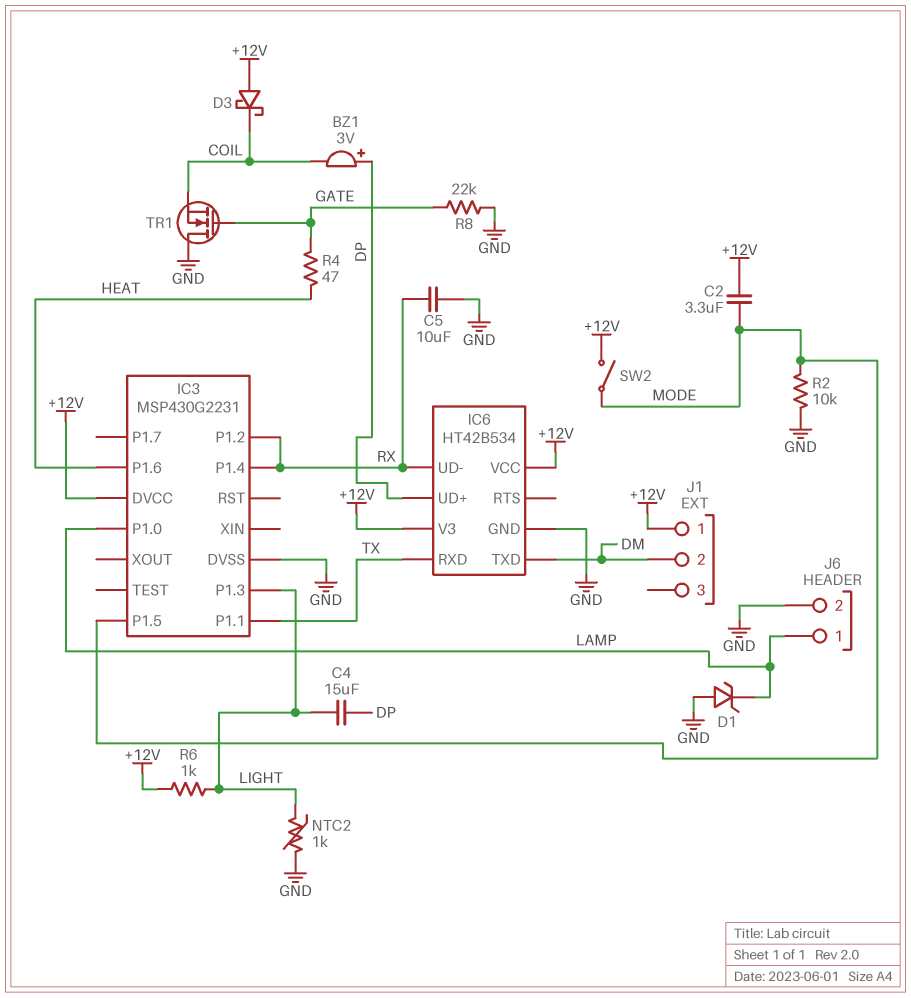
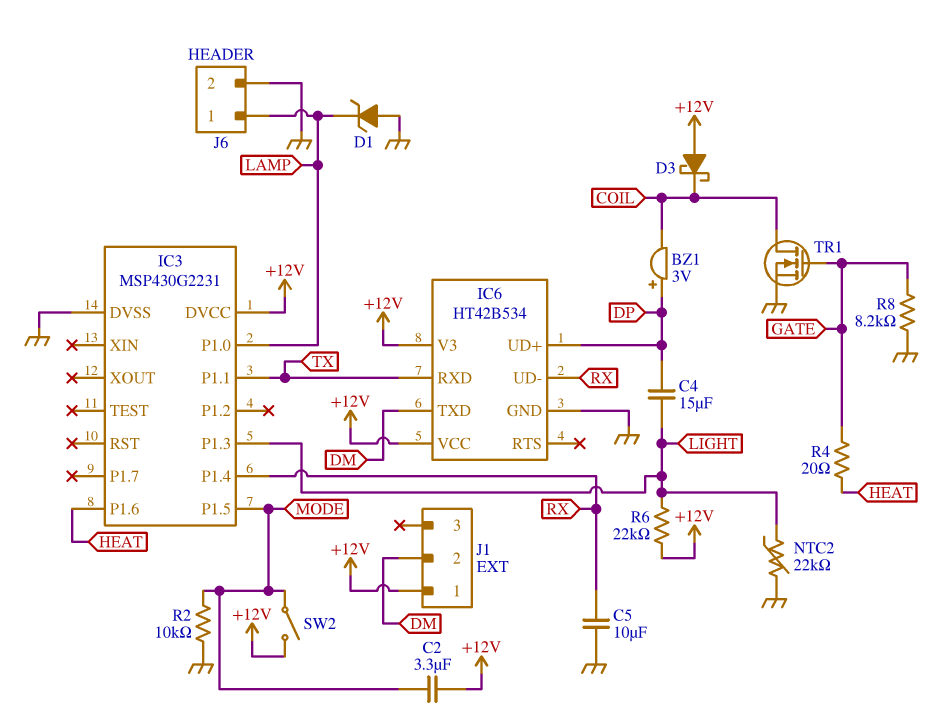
IC3 pin P1.2: RX -> none
NTC2: 1k (GND, LIGHT) -> 22k (GND, LIGHT)
R4: 47 (GATE, HEAT) -> 20 (GATE, HEAT)
R6: 1k (+12V, LIGHT) -> 22k (+12V, LIGHT)
R8: 22k (GATE, GND) -> 8.2k (GATE, GND)
TR1: NMOS (G GATE, D GND, S COIL) -> NMOS (G GATE, D COIL, S GND)

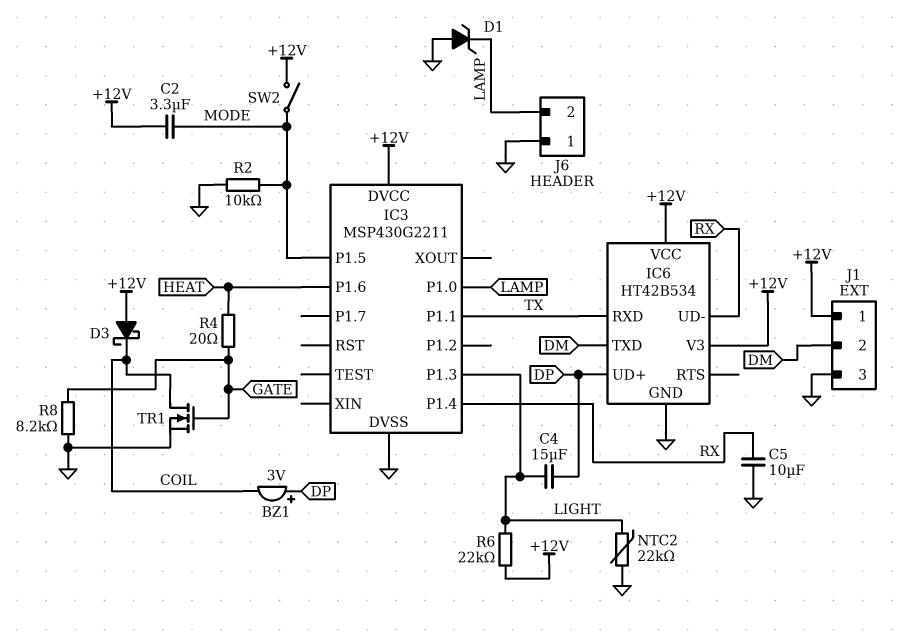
IC3: MSP430G2231 -> MSP430G2211
J1 pin 3: none -> GND
J6 pin 1: LAMP -> GND
J6 pin 2: GND -> LAMP

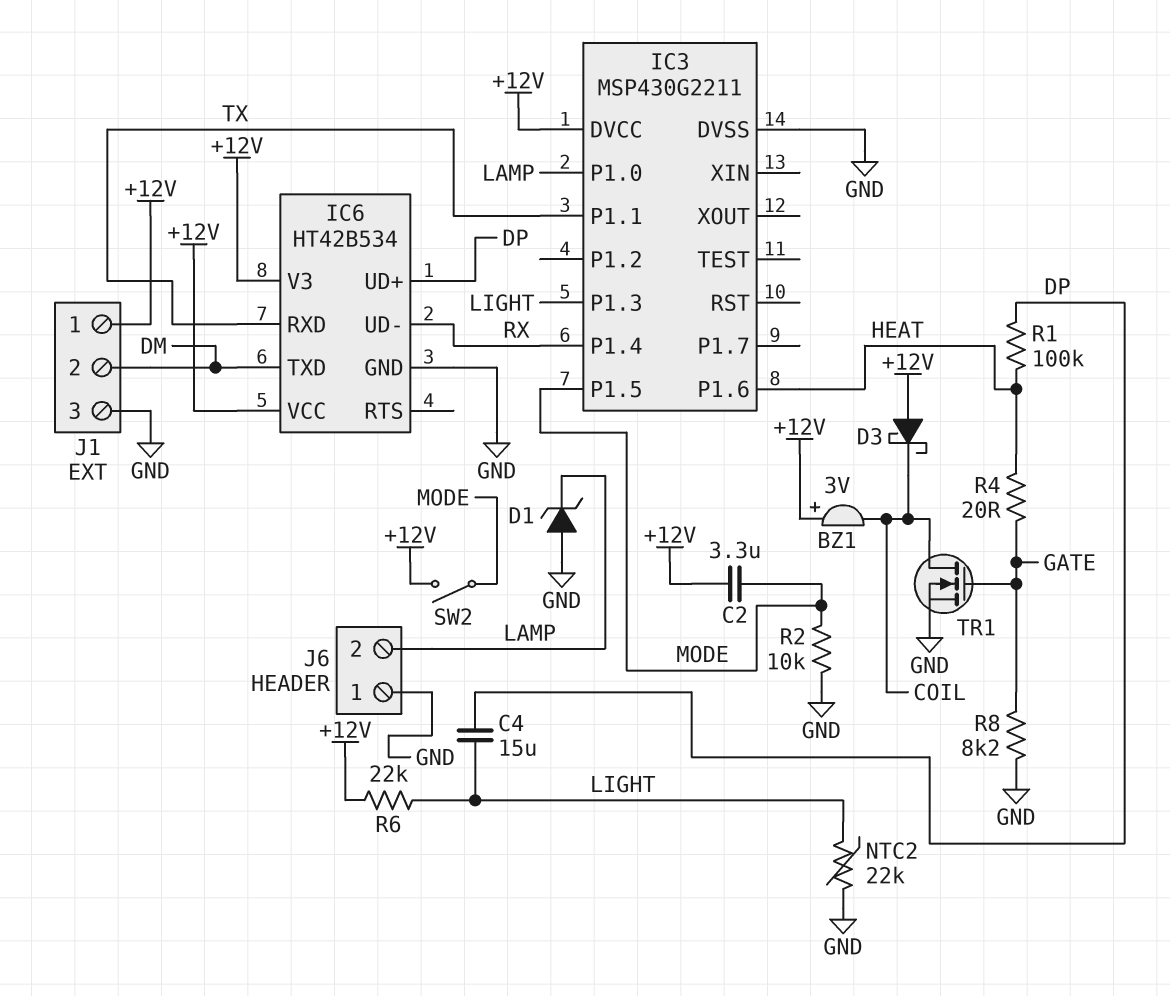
BZ1: buzzer 3V (plus DP, minus COIL) -> buzzer 3V (plus +12V, minus COIL)
C5: 10uF (GND, RX) -> none
R1: none -> 100k (DP, HEAT)

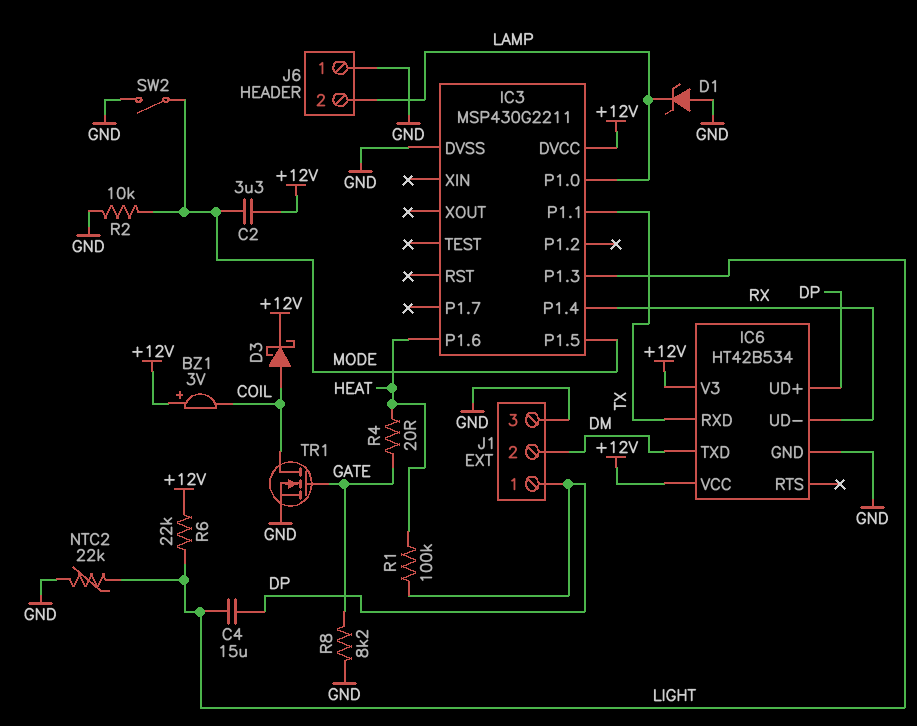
D3: schottky (A +12V, K COIL) -> schottky (A COIL, K +12V)
J1 pin 1: +12V -> DP
SW2: switch (+12V, MODE) -> switch (GND, MODE)

